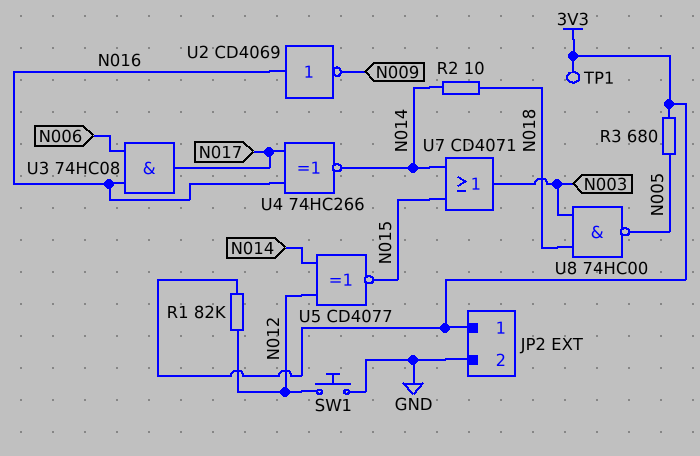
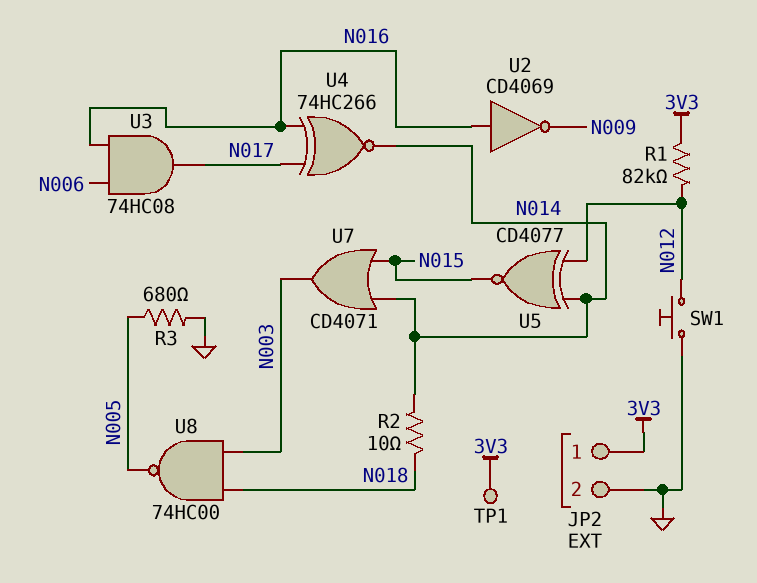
R3: 680 (3V3, N005) -> 680 (GND, N005)

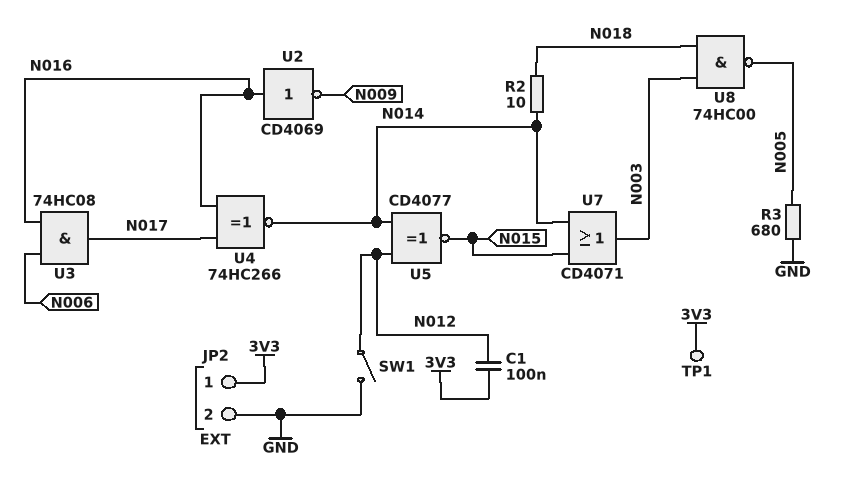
C1: none -> 100nF (3V3, N012)
R1: 82k (3V3, N012) -> none
SW1: button (GND, N012) -> switch (GND, N012)

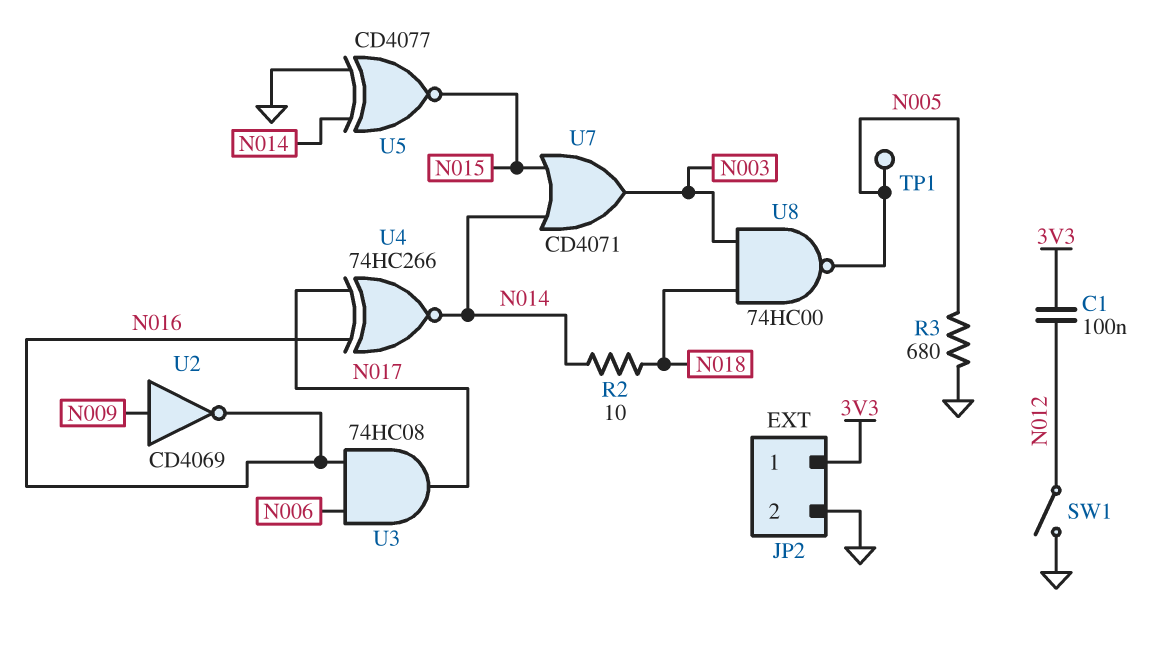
TP1: test point (3V3) -> test point (N005)
U2: NOT CD4069 (in N016, out N009) -> NOT CD4069 (in N009, out N016)
U5: XNOR CD4077 (in N012, in N014, out N015) -> XNOR CD4077 (in GND, in N014, out N015)

